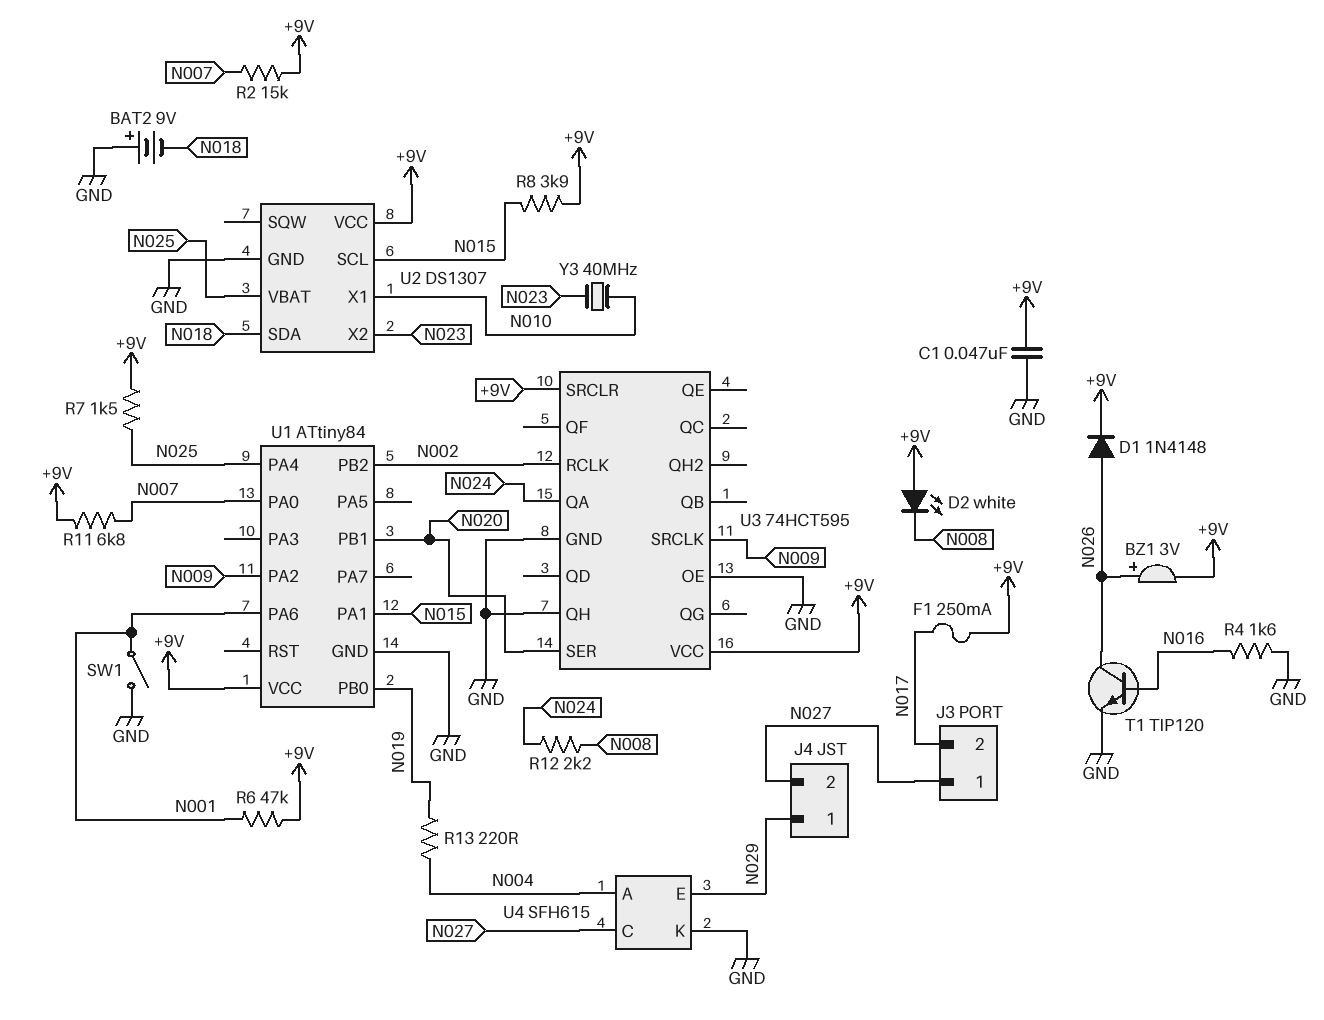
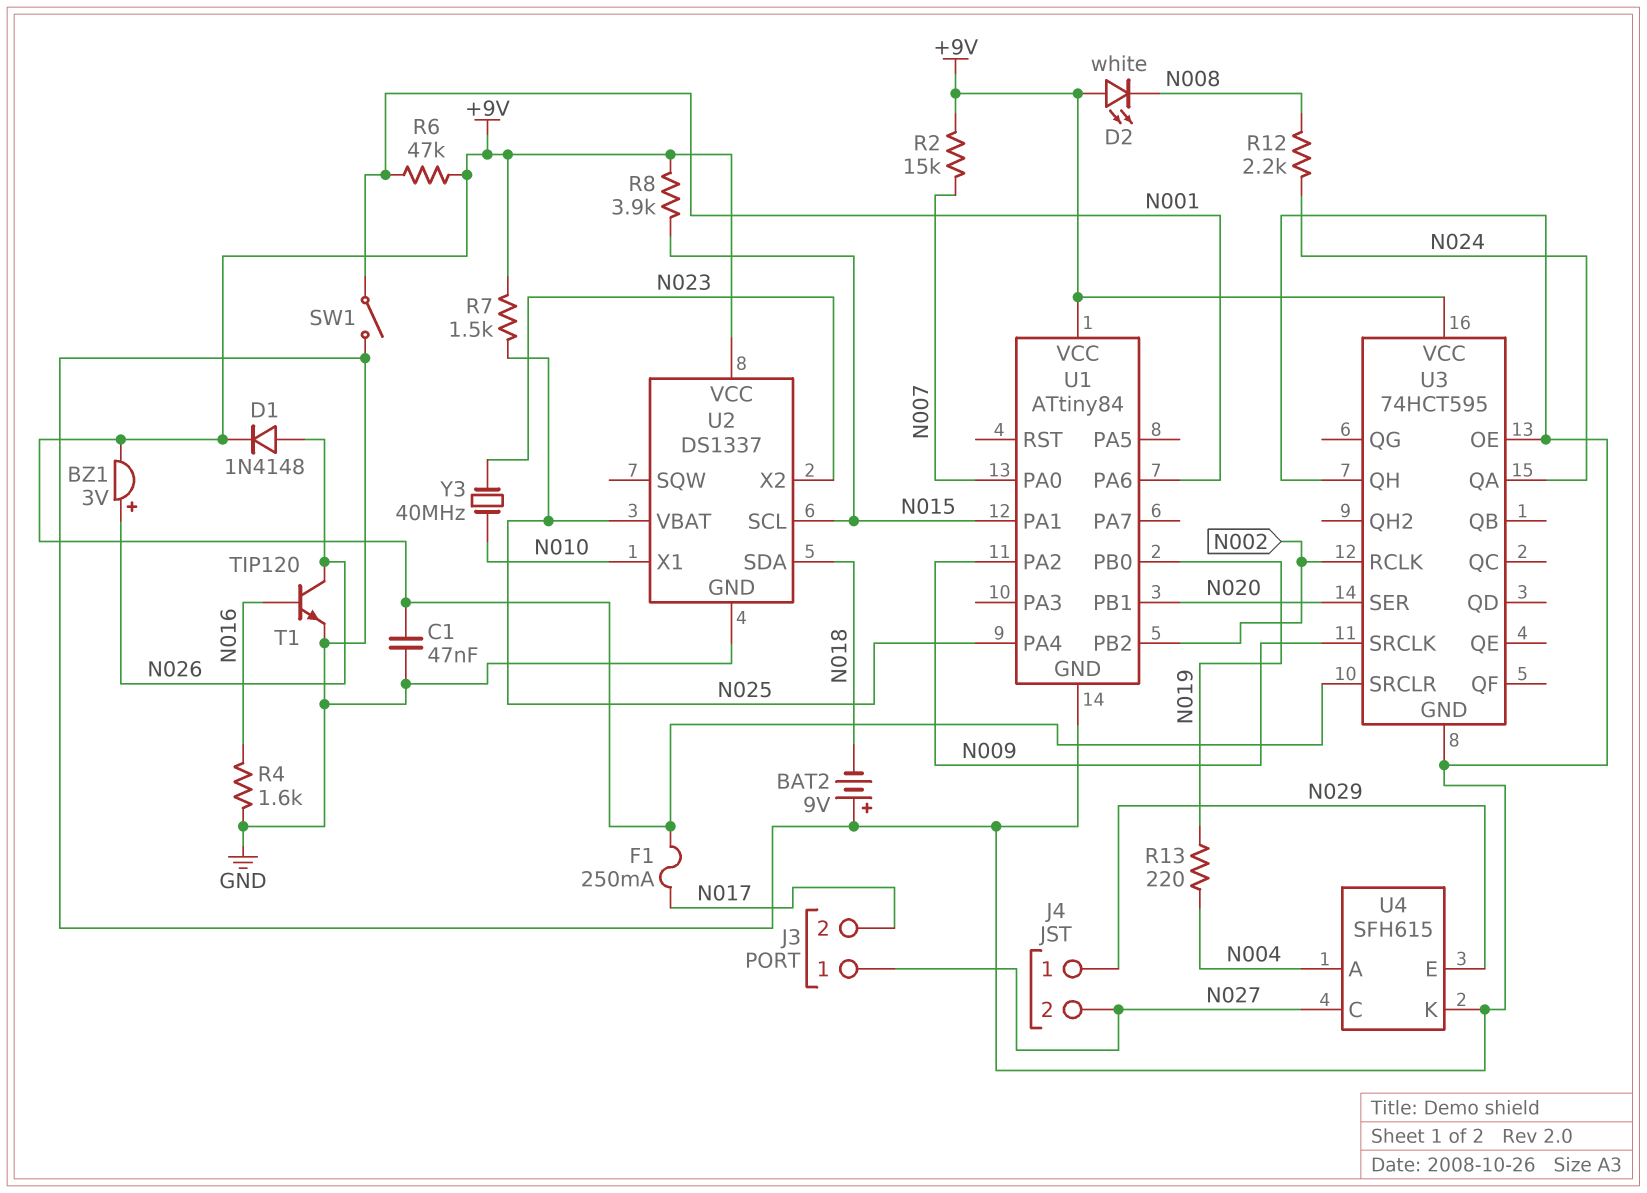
R11: 6.8k (+9V, N007) -> none
U2: DS1307 -> DS1337

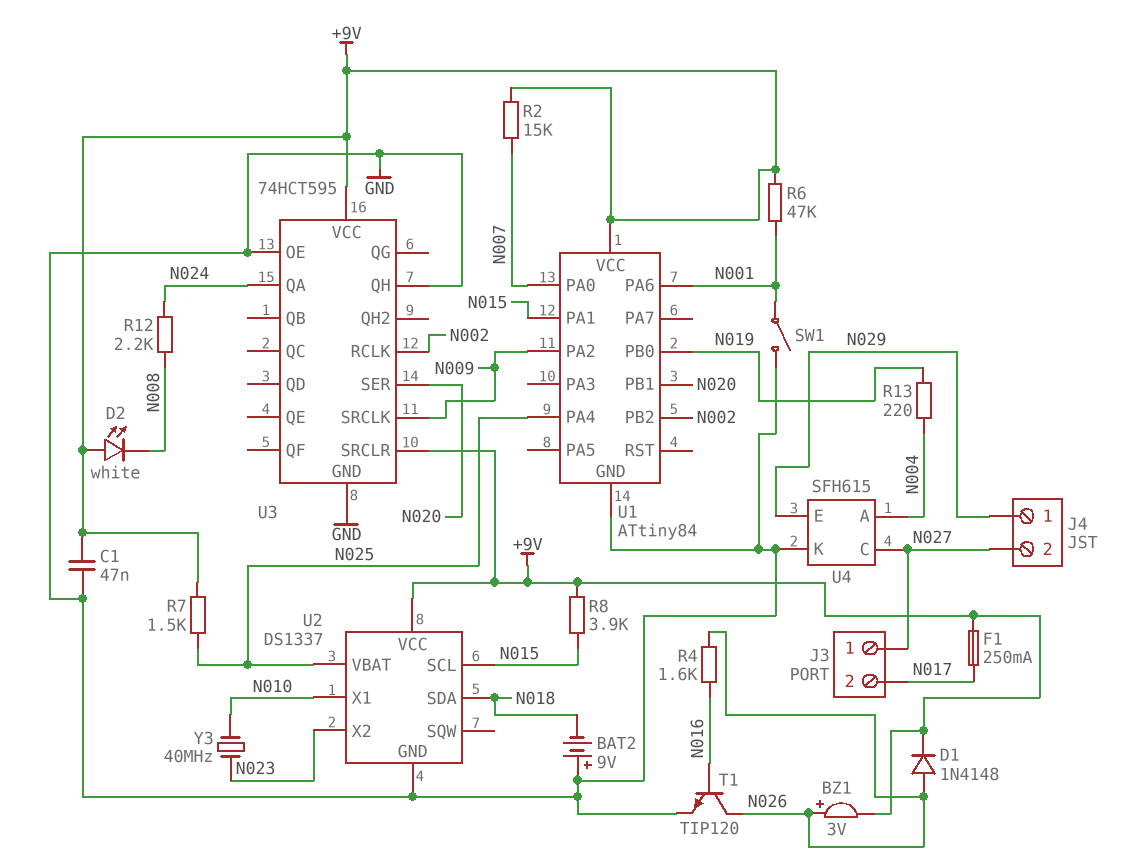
R4: 1.6k (GND, N016) -> 1.6k (N016, N026)

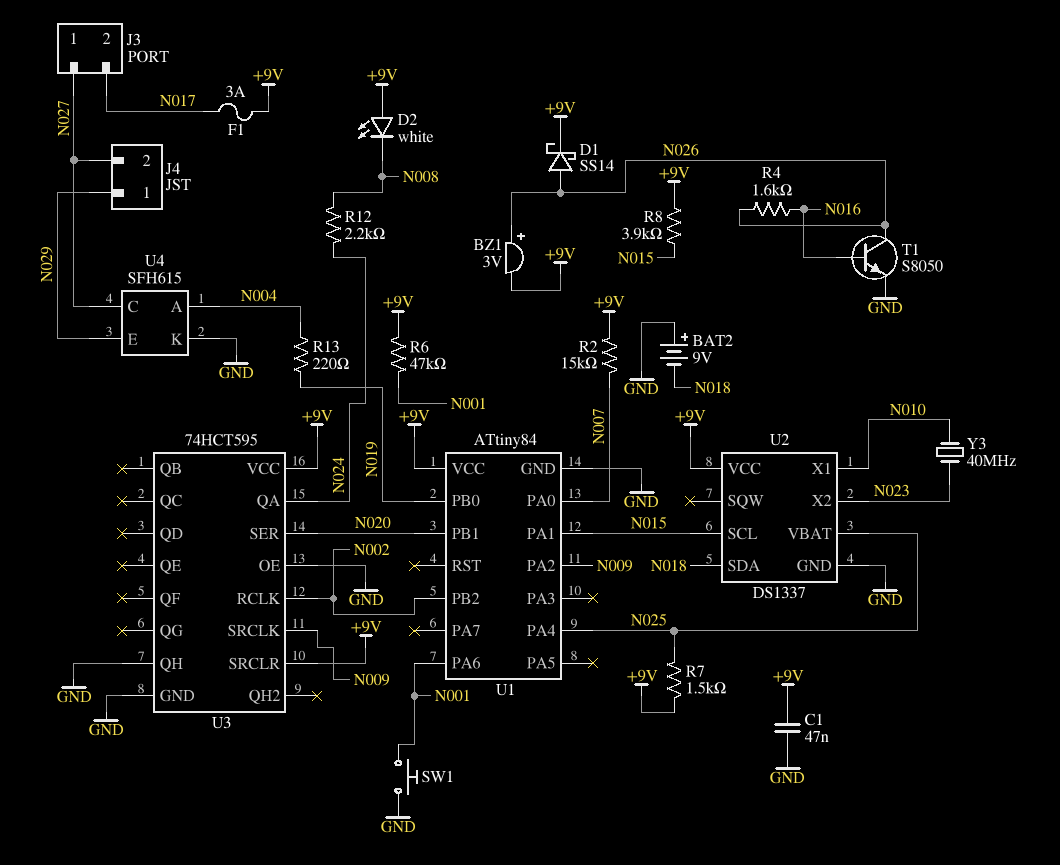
D1: diode 1N4148 (A N026, K +9V) -> schottky SS14 (A N026, K +9V)
F1: 250mA (+9V, N017) -> 3A (+9V, N017)
SW1: switch (GND, N001) -> button (GND, N001)
T1: NPN TIP120 (B N016, C N026, E GND) -> NPN S8050 (B N016, C N026, E GND)

